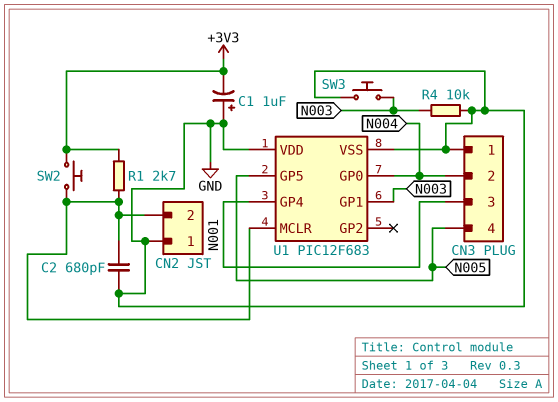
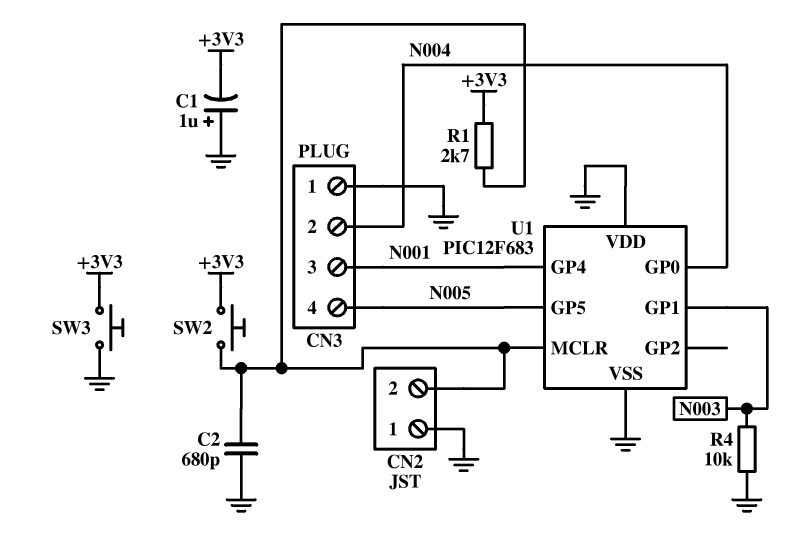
SW3: button (GND, N003) -> button (+3V3, GND)

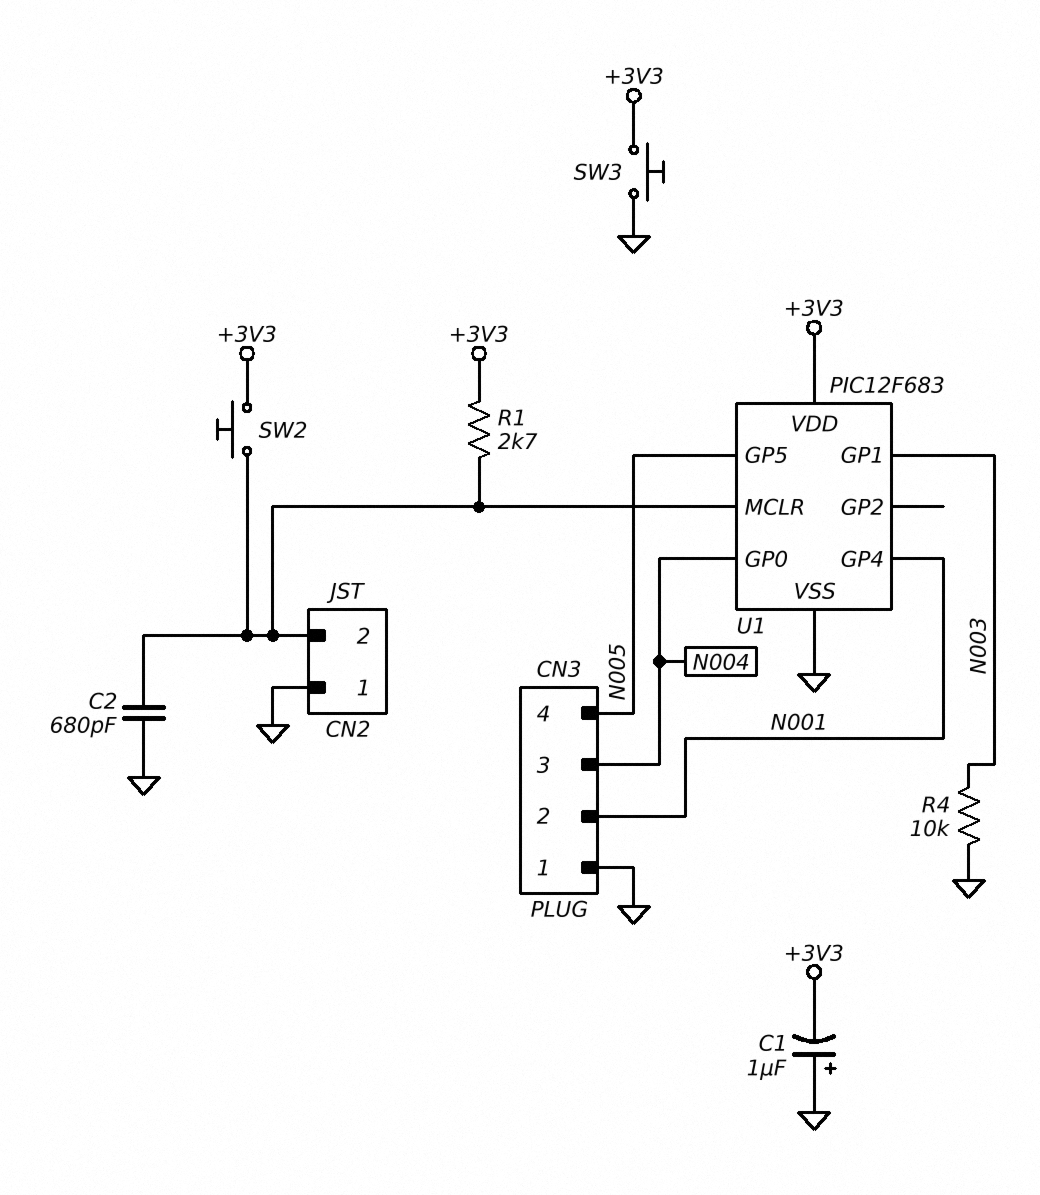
CN3 pin 2: N004 -> N001
CN3 pin 3: N001 -> N004
U1 pin VDD: GND -> +3V3

